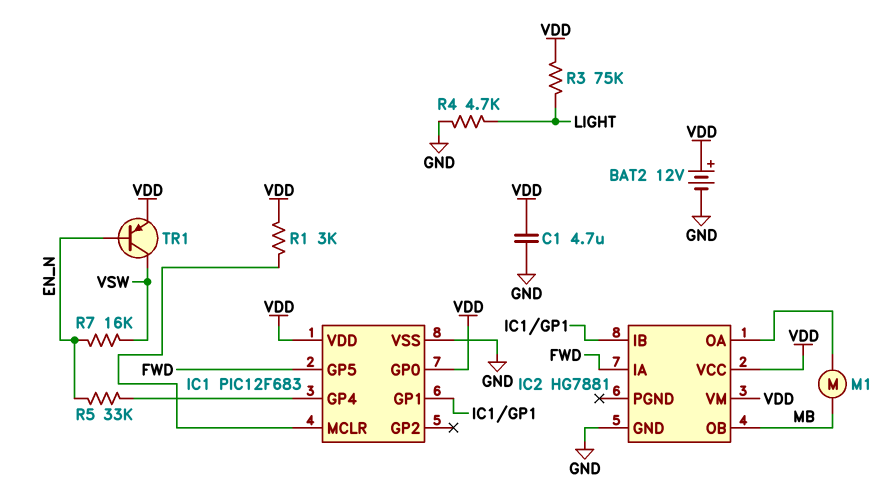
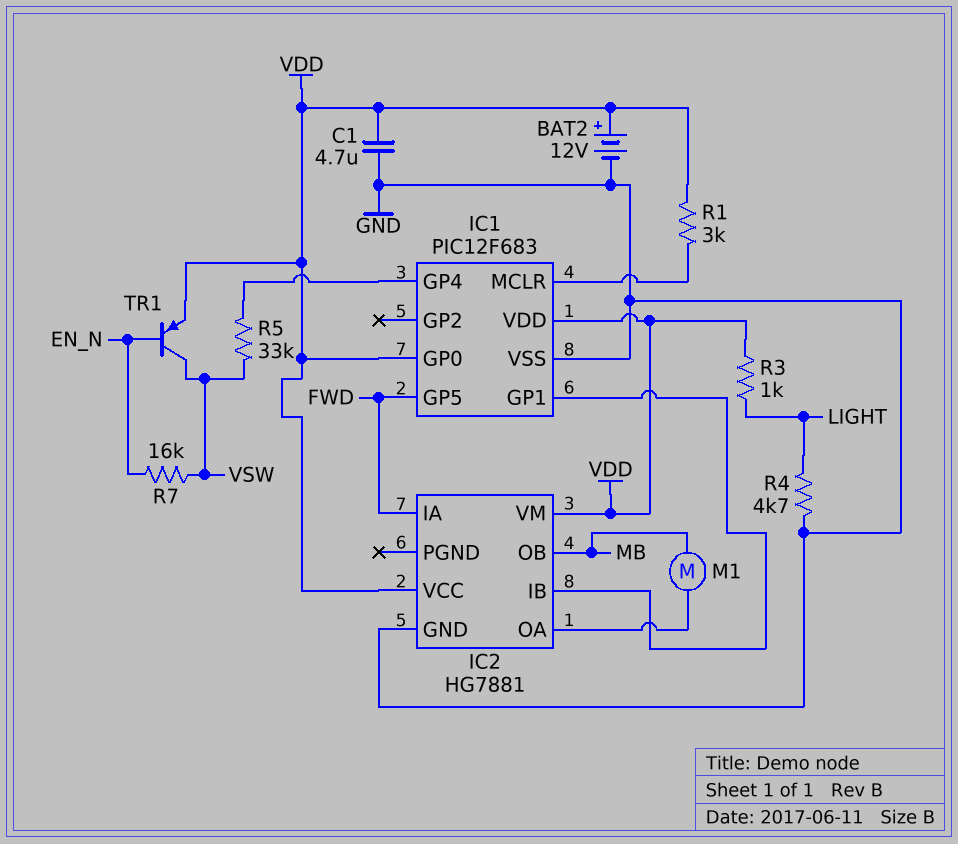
R3: 75k (LIGHT, VDD) -> 1k (LIGHT, VDD)
R5: 33k (EN_N, IC1/GP4) -> 33k (IC1/GP4, VSW)

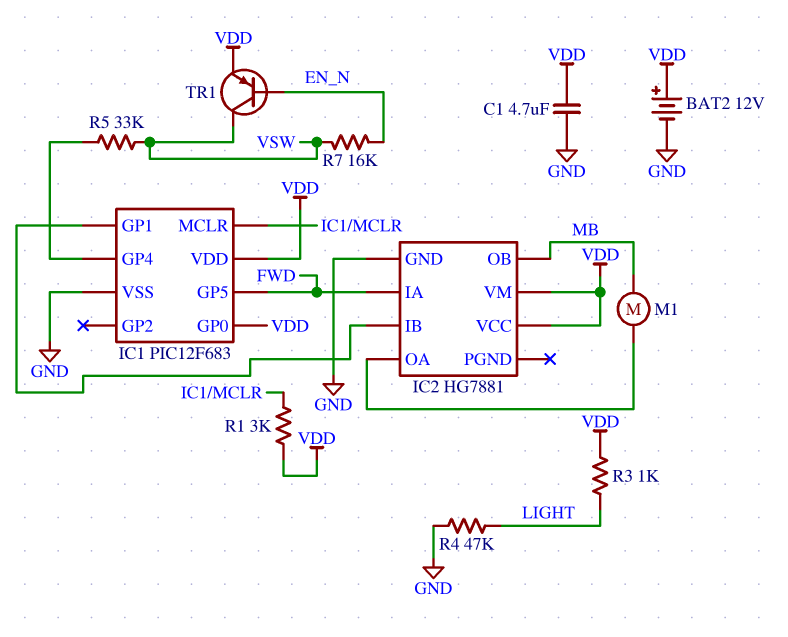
R4: 4.7k (GND, LIGHT) -> 47k (GND, LIGHT)

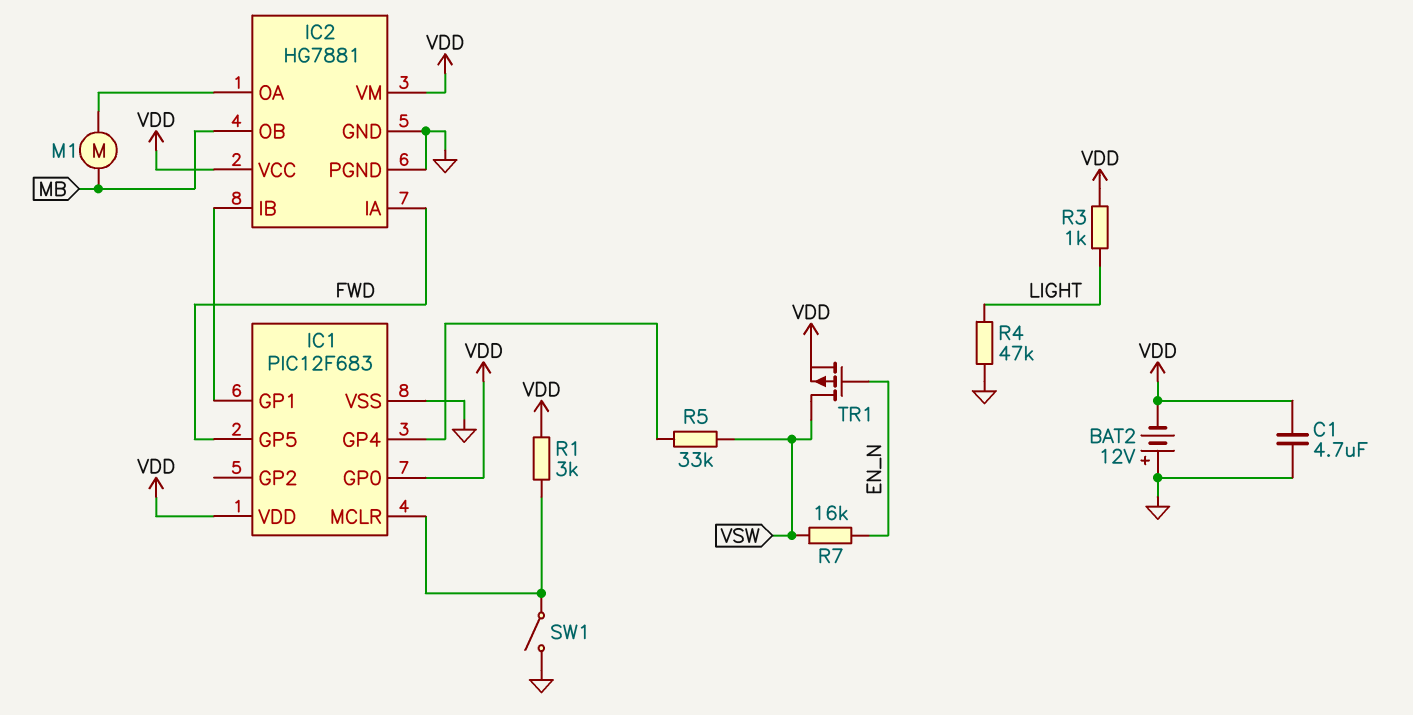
BAT2: 12V (plus VDD, minus GND) -> 12V (plus GND, minus VDD)
IC2 pin PGND: none -> GND
SW1: none -> switch (GND, IC1/MCLR)
TR1: PNP (B EN_N, C VSW, E VDD) -> PMOS (G EN_N, D VSW, S VDD)

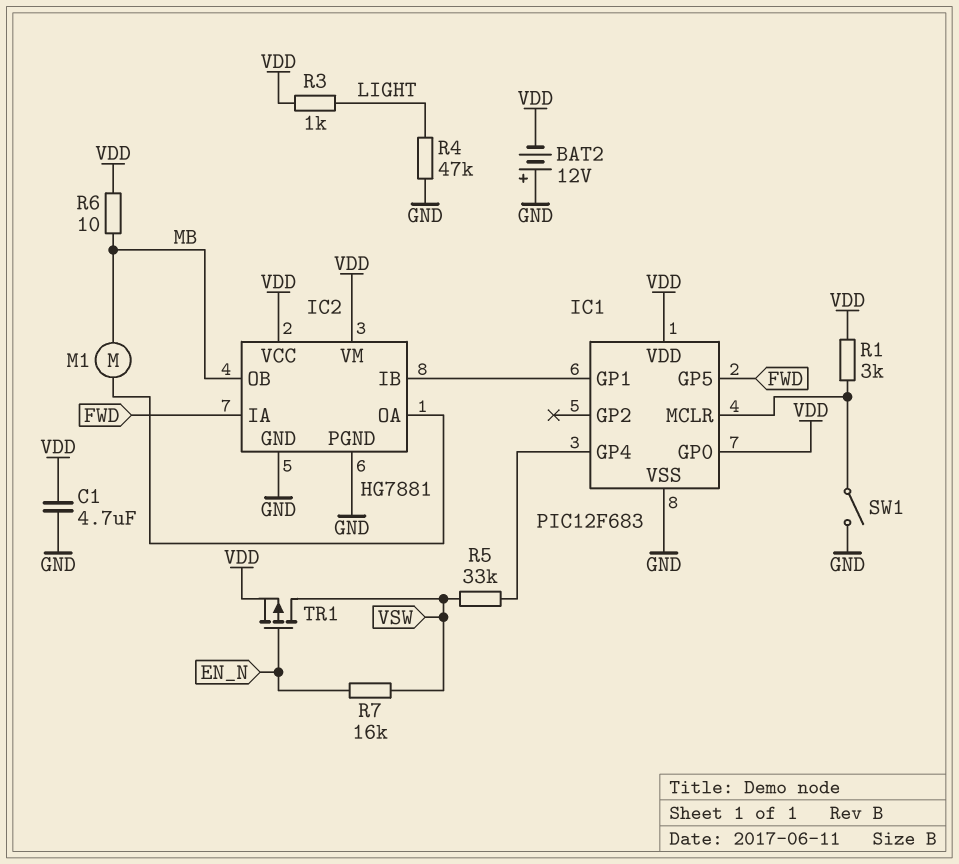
R6: none -> 10 (MB, VDD)

